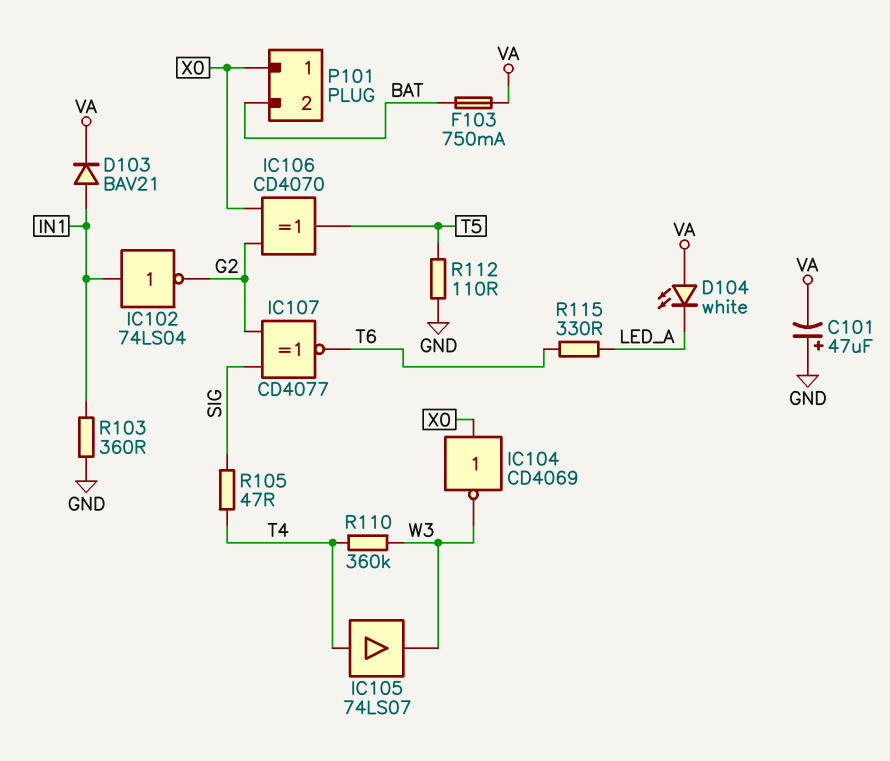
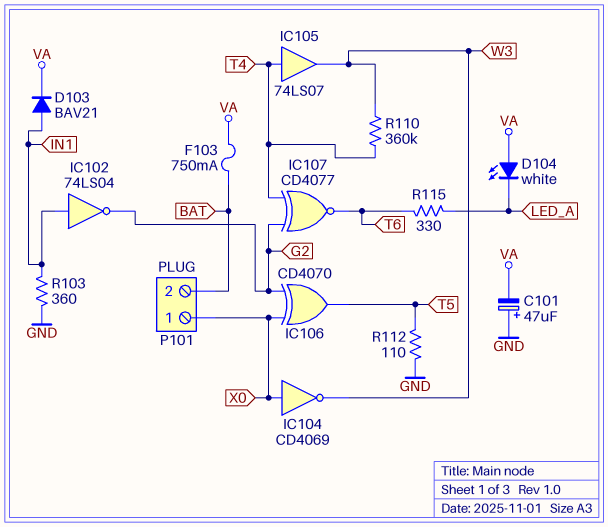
IC107: XNOR CD4077 (in G2, in SIG, out T6) -> XNOR CD4077 (in G2, in T4, out T6)
R105: 47 (SIG, T4) -> none

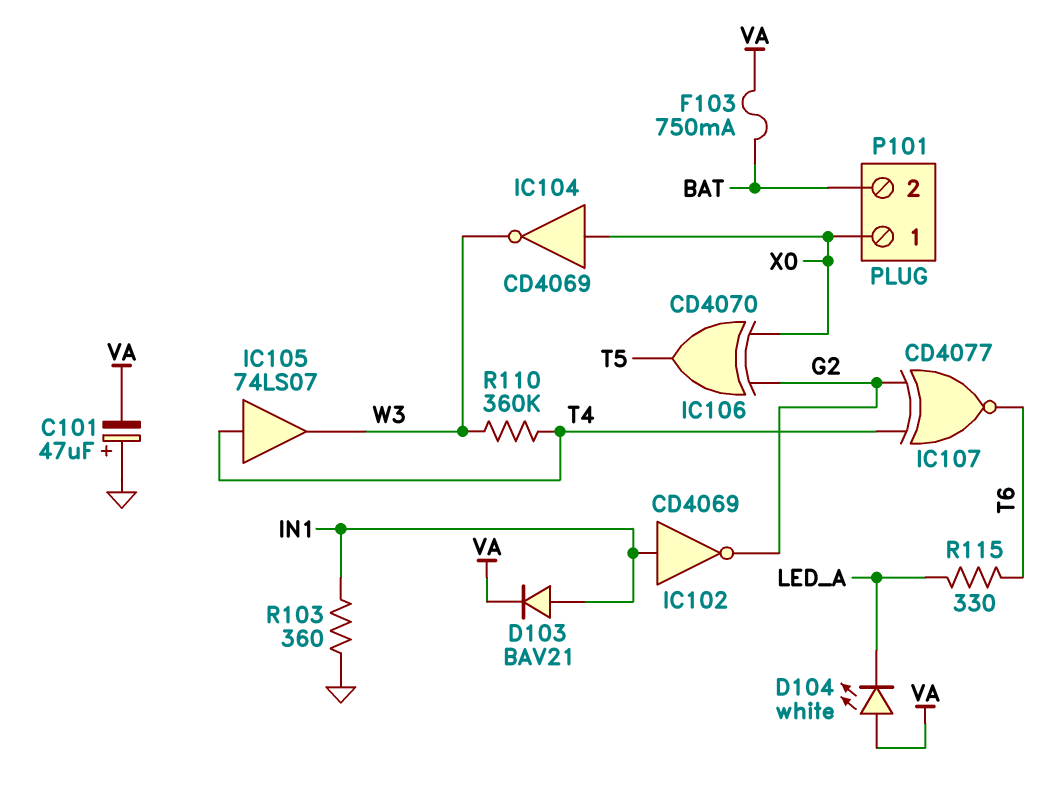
IC102: NOT 74LS04 (in IN1, out G2) -> NOT CD4069 (in IN1, out G2)
R112: 110 (GND, T5) -> none

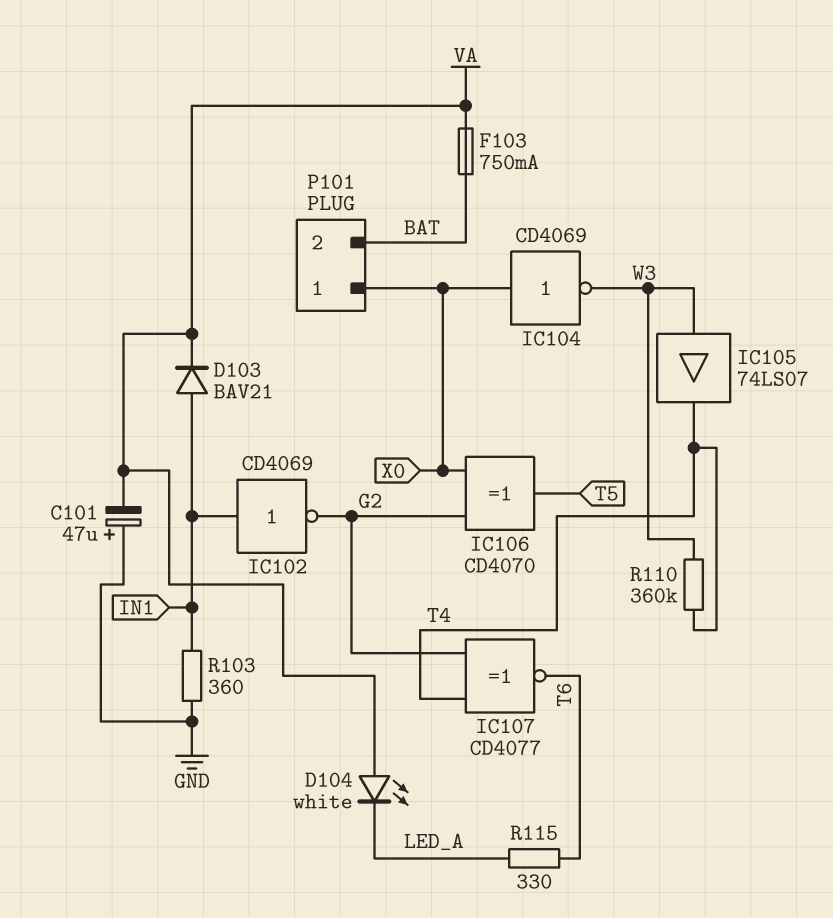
IC105: buffer 74LS07 (in T4, out W3) -> buffer 74LS07 (in W3, out T4)

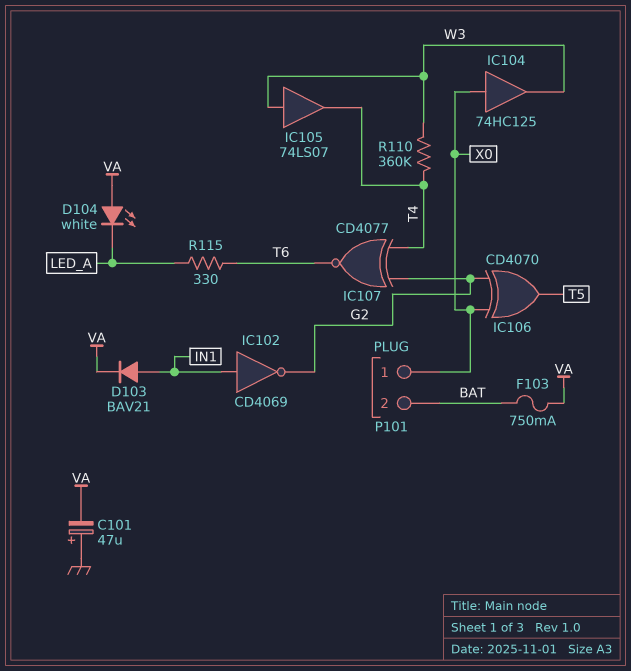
IC104: NOT CD4069 (in X0, out W3) -> buffer 74HC125 (in X0, out W3)
R103: 360 (GND, IN1) -> none

